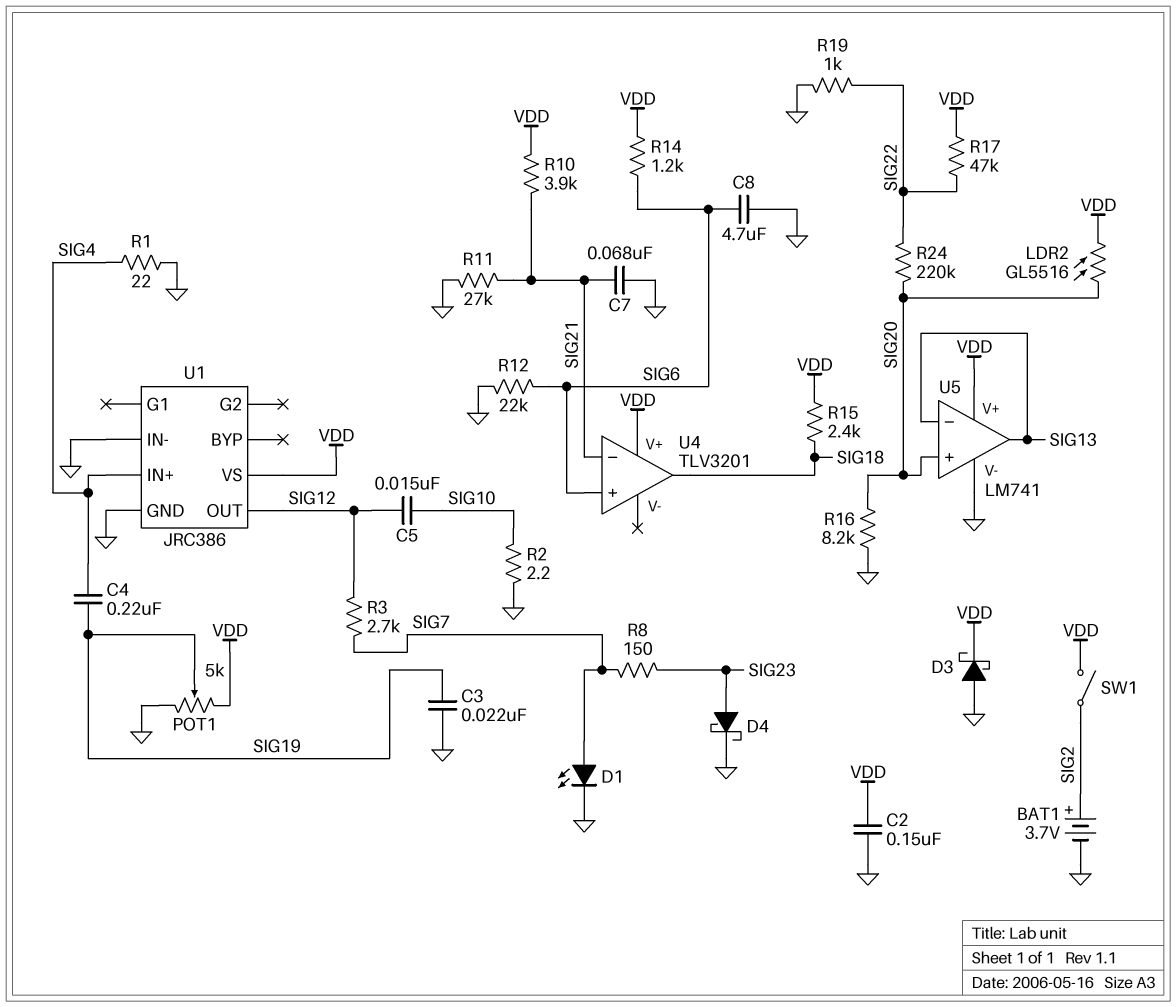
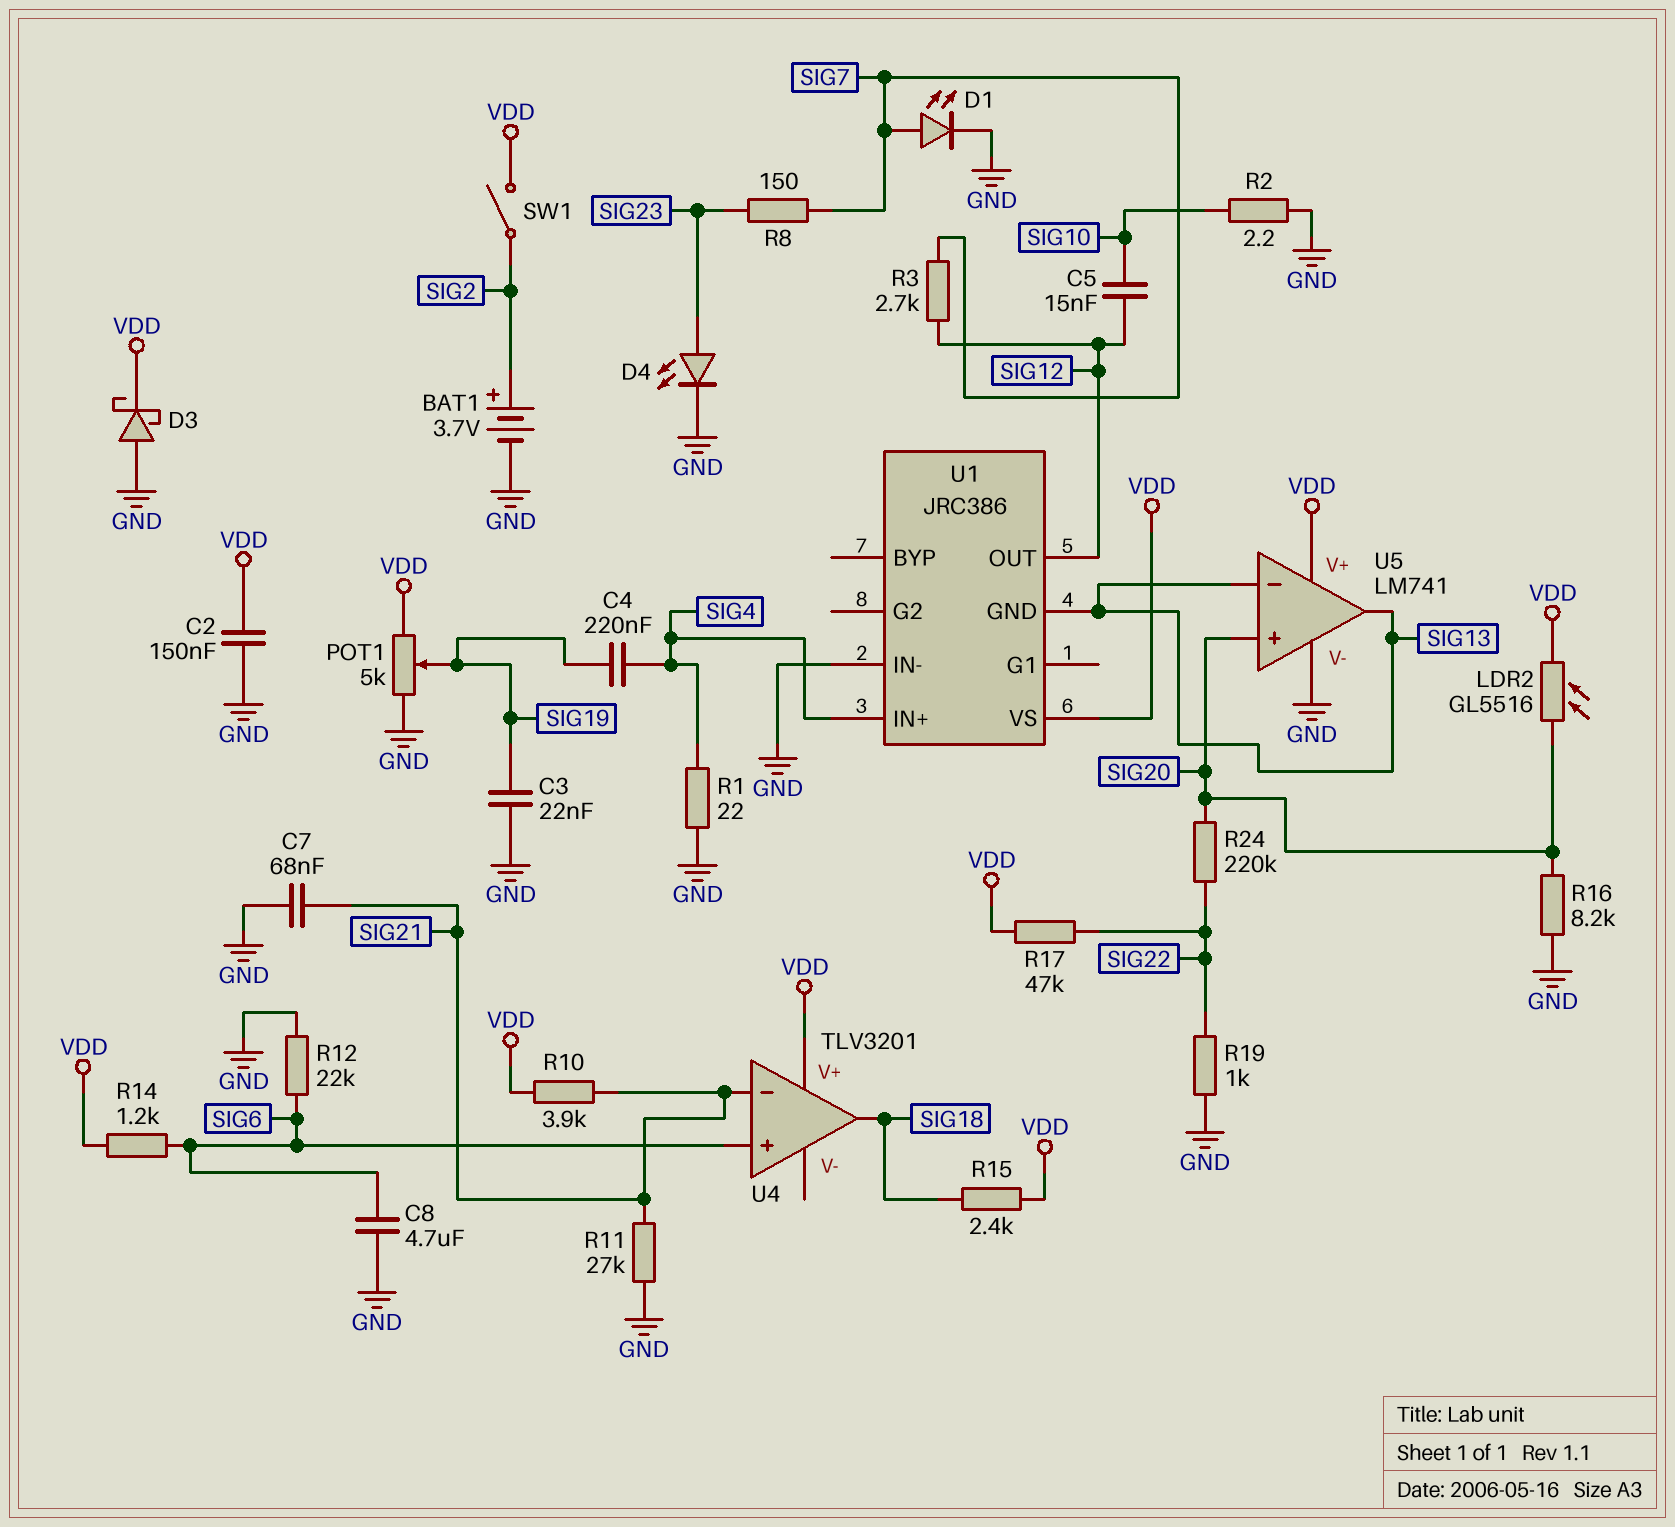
D4: schottky (A SIG23, K GND) -> LED (A SIG23, K GND)
U1 pin GND: GND -> SIG13

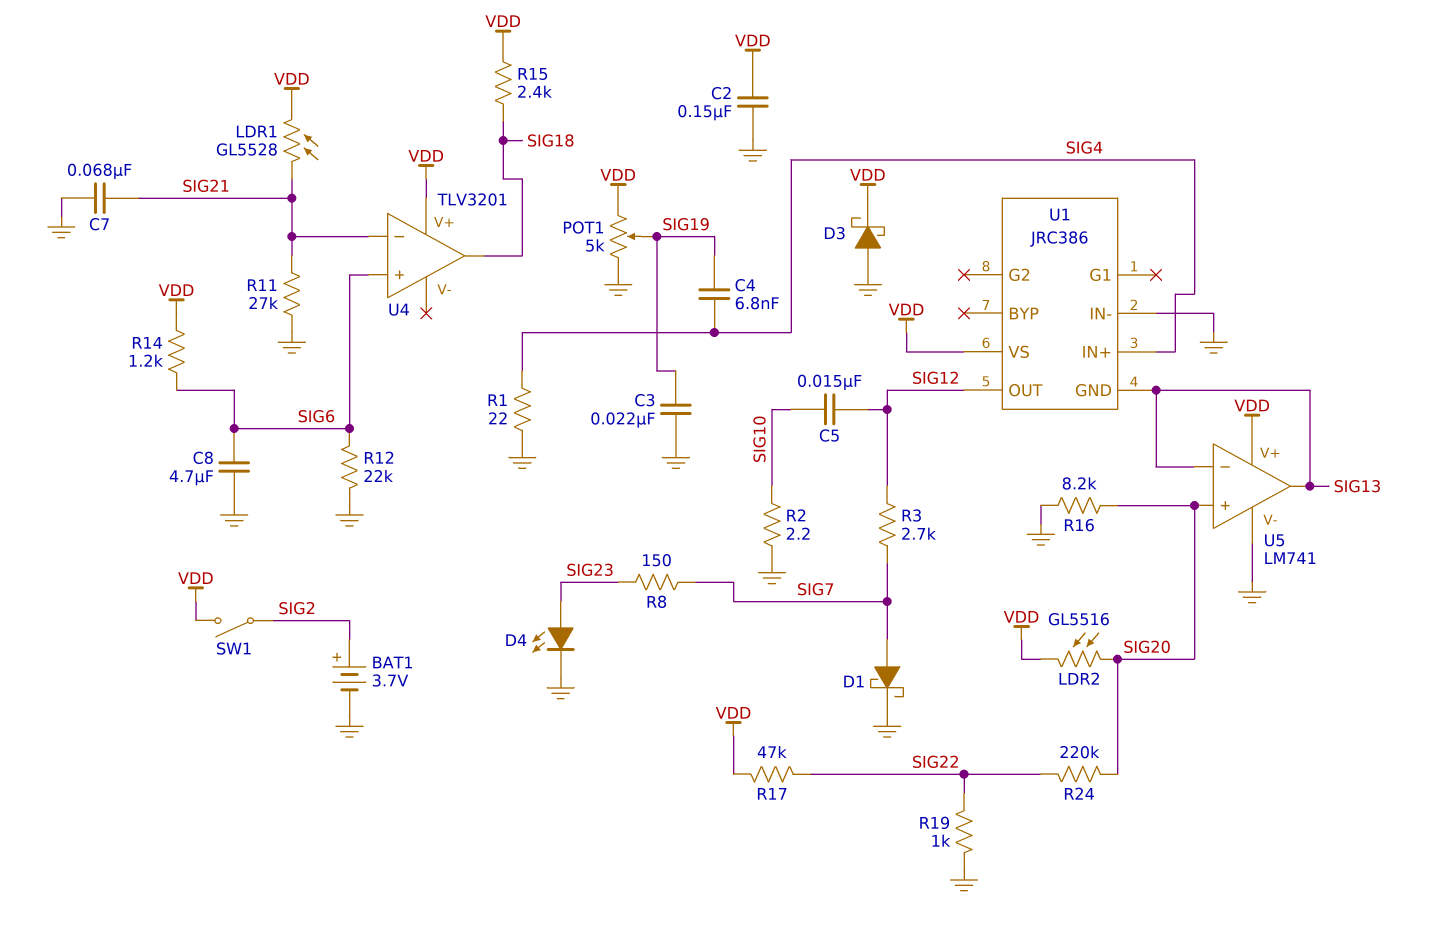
C4: 220nF (SIG4, SIG19) -> 6.8nF (SIG4, SIG19)
D1: LED (A SIG7, K GND) -> schottky (A SIG7, K GND)
LDR1: none -> GL5528 (SIG21, VDD)
R10: 3.9k (SIG21, VDD) -> none

